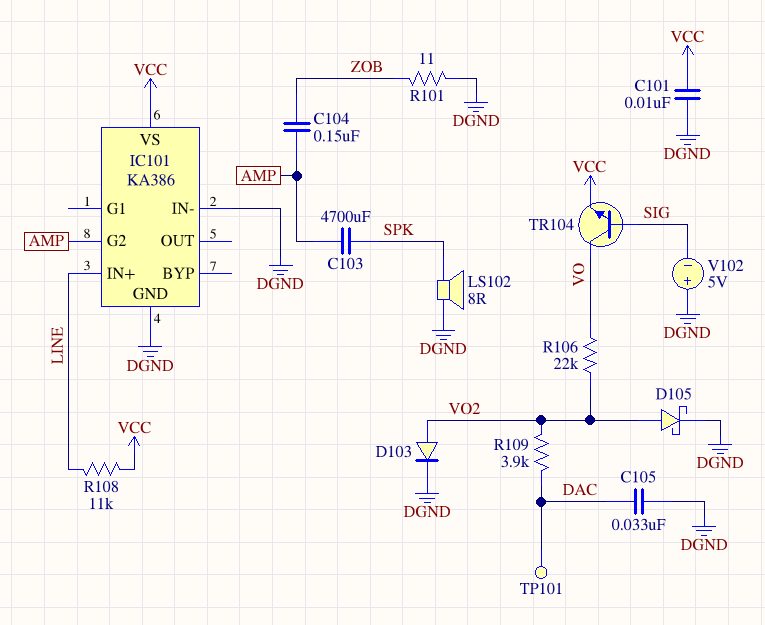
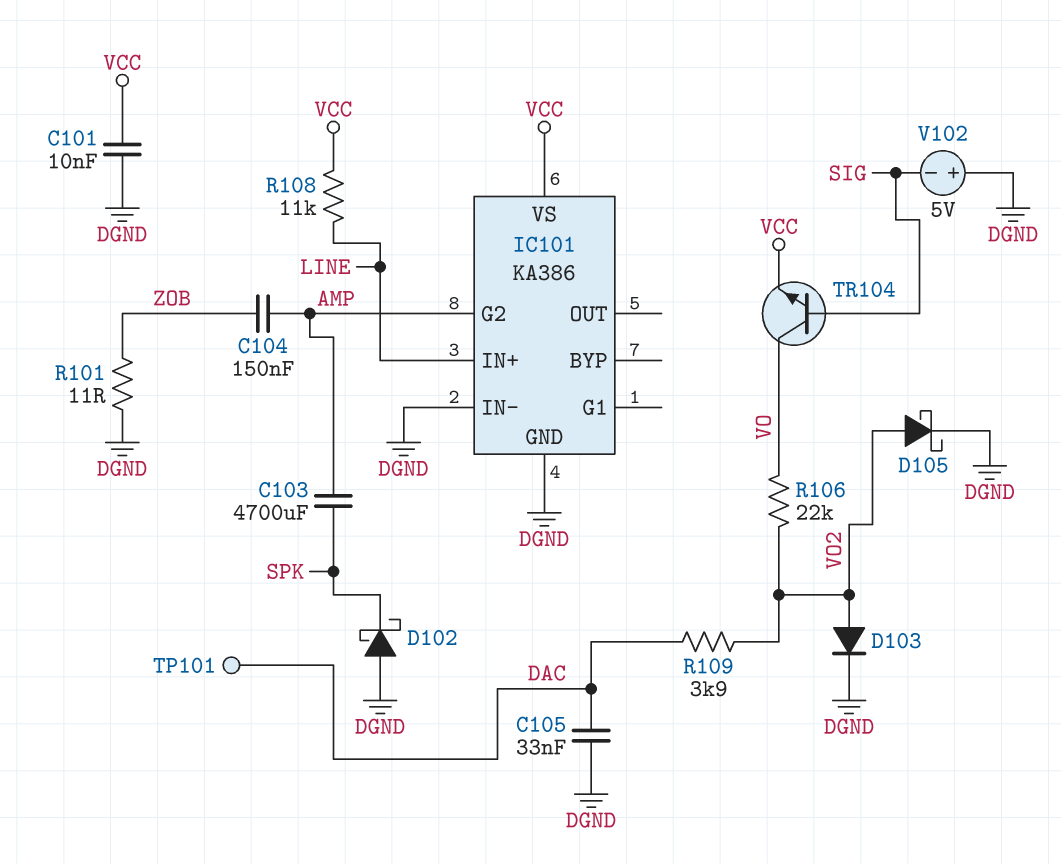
D102: none -> schottky (A DGND, K SPK)
LS102: speaker 8R (DGND, SPK) -> none

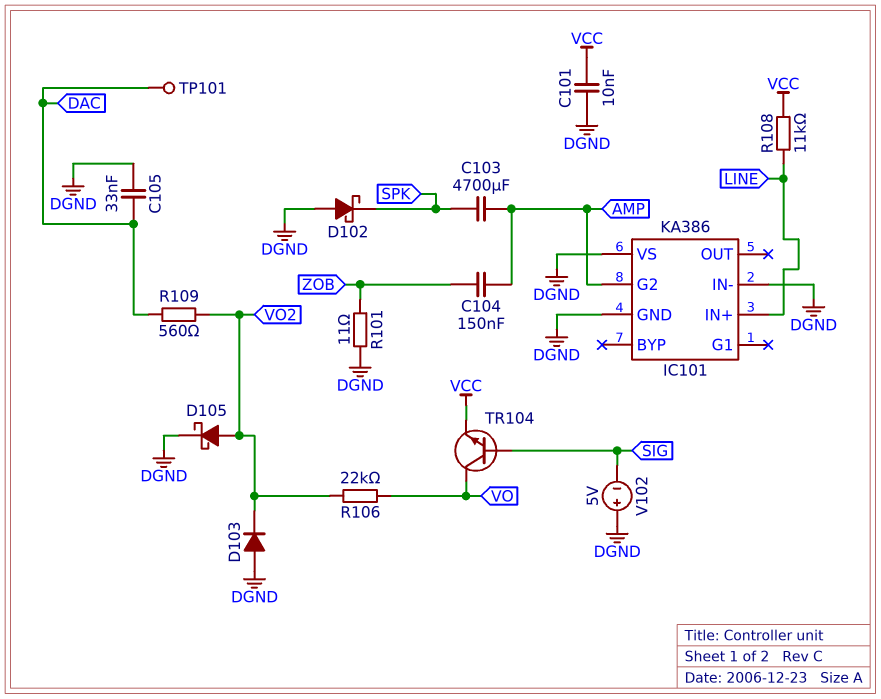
D103: diode (A VO2, K DGND) -> diode (A DGND, K VO2)
IC101 pin VS: VCC -> DGND
R109: 3.9k (DAC, VO2) -> 560 (DAC, VO2)

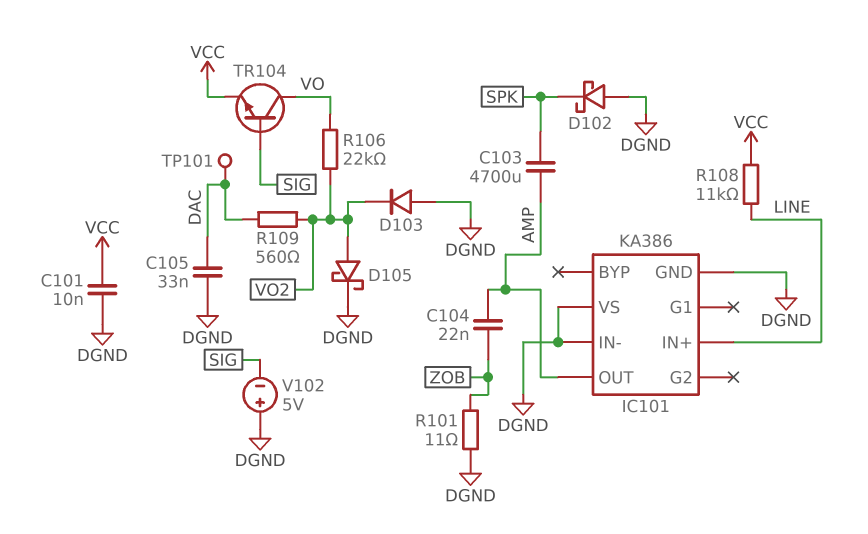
C104: 150nF (AMP, ZOB) -> 22nF (AMP, ZOB)
IC101 pin G2: AMP -> none
IC101 pin OUT: none -> AMP

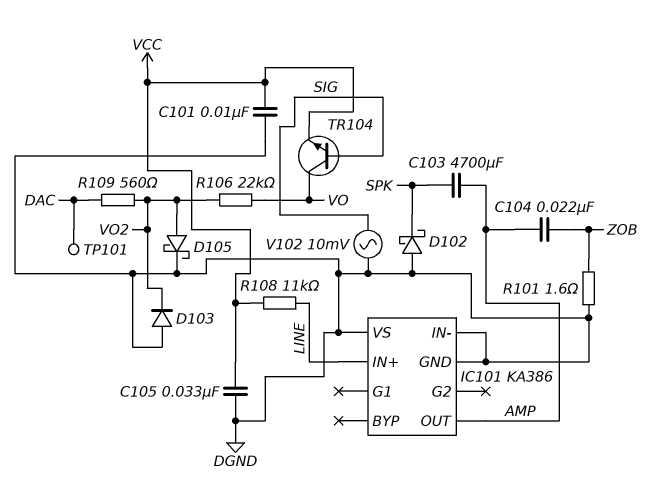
C105: 33nF (DAC, DGND) -> 33nF (DGND, VCC)
R101: 11 (DGND, ZOB) -> 1.6 (DGND, ZOB)
V102: 5V (plus DGND, minus SIG) -> AC 10mV (DGND, SIG)

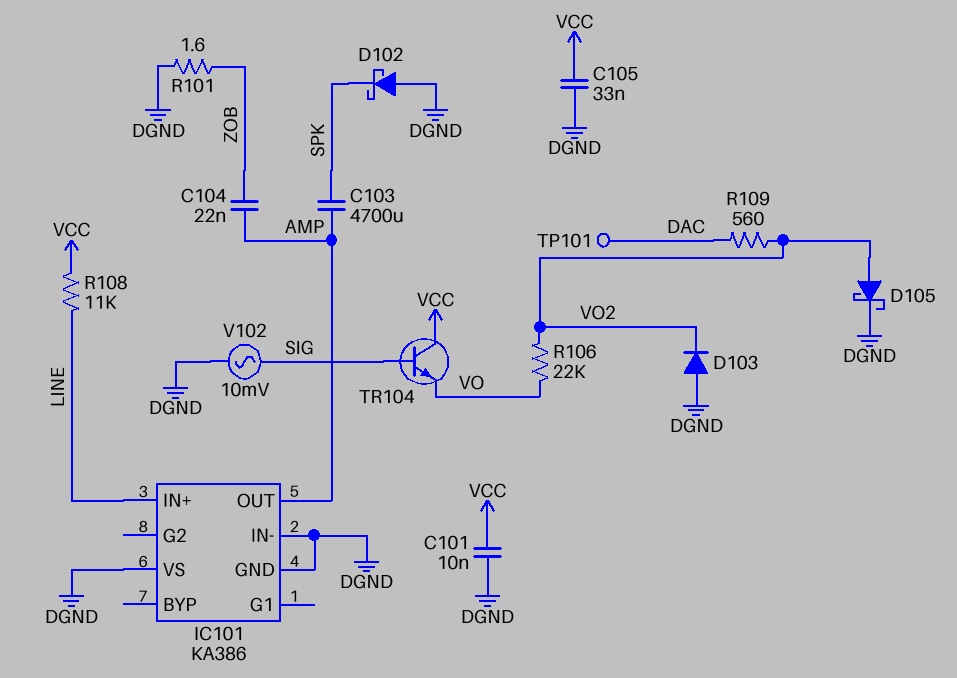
TR104: NPN (B SIG, C VO, E VCC) -> NPN (B SIG, C VCC, E VO)

